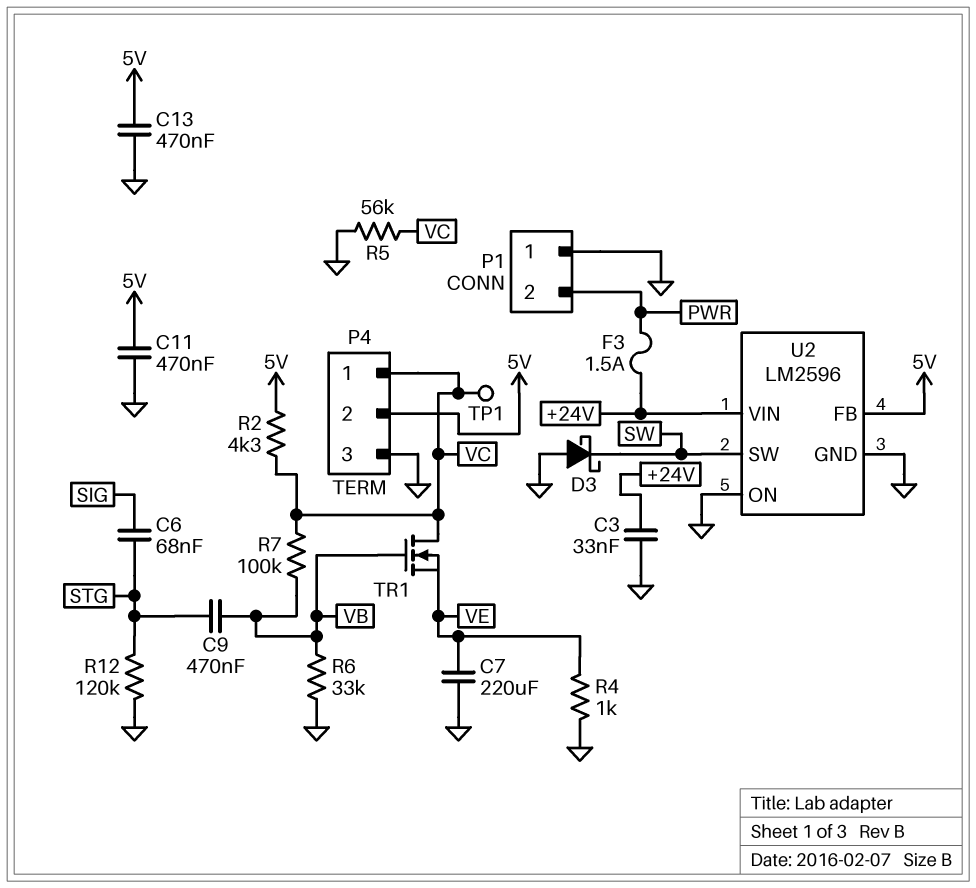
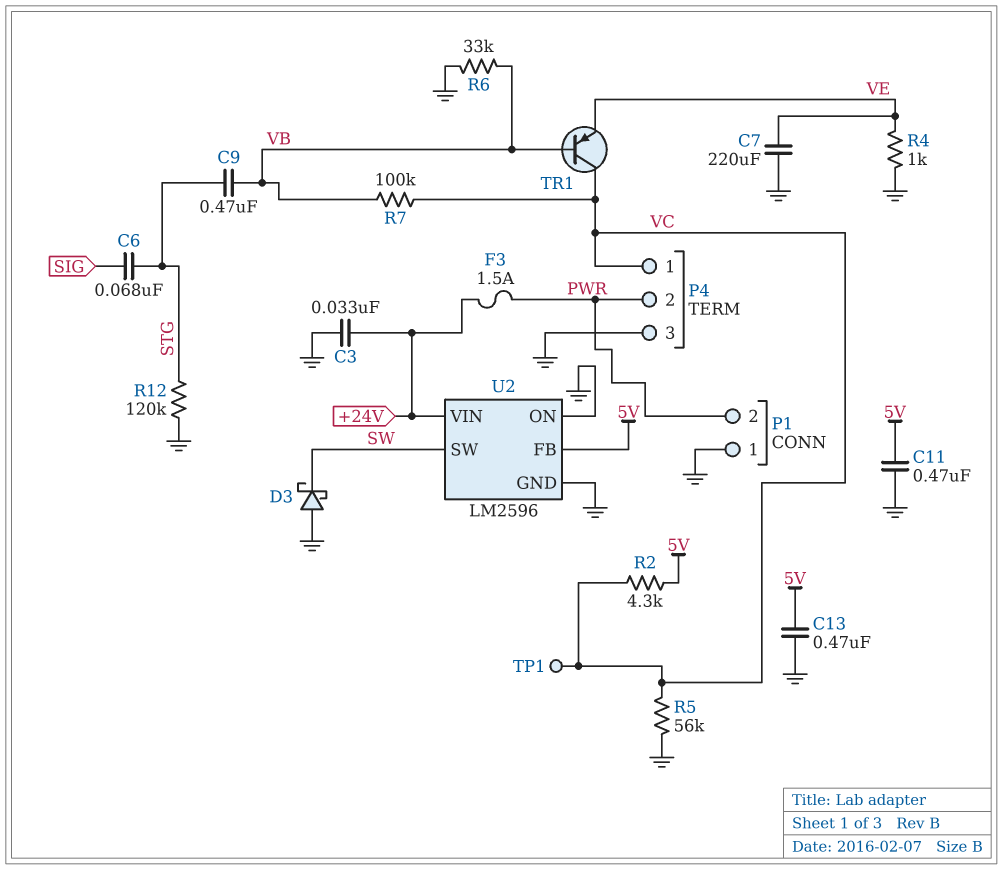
P4 pin 2: 5V -> PWR
TR1: NMOS (G VB, D VC, S VE) -> PNP (B VB, C VC, E VE)

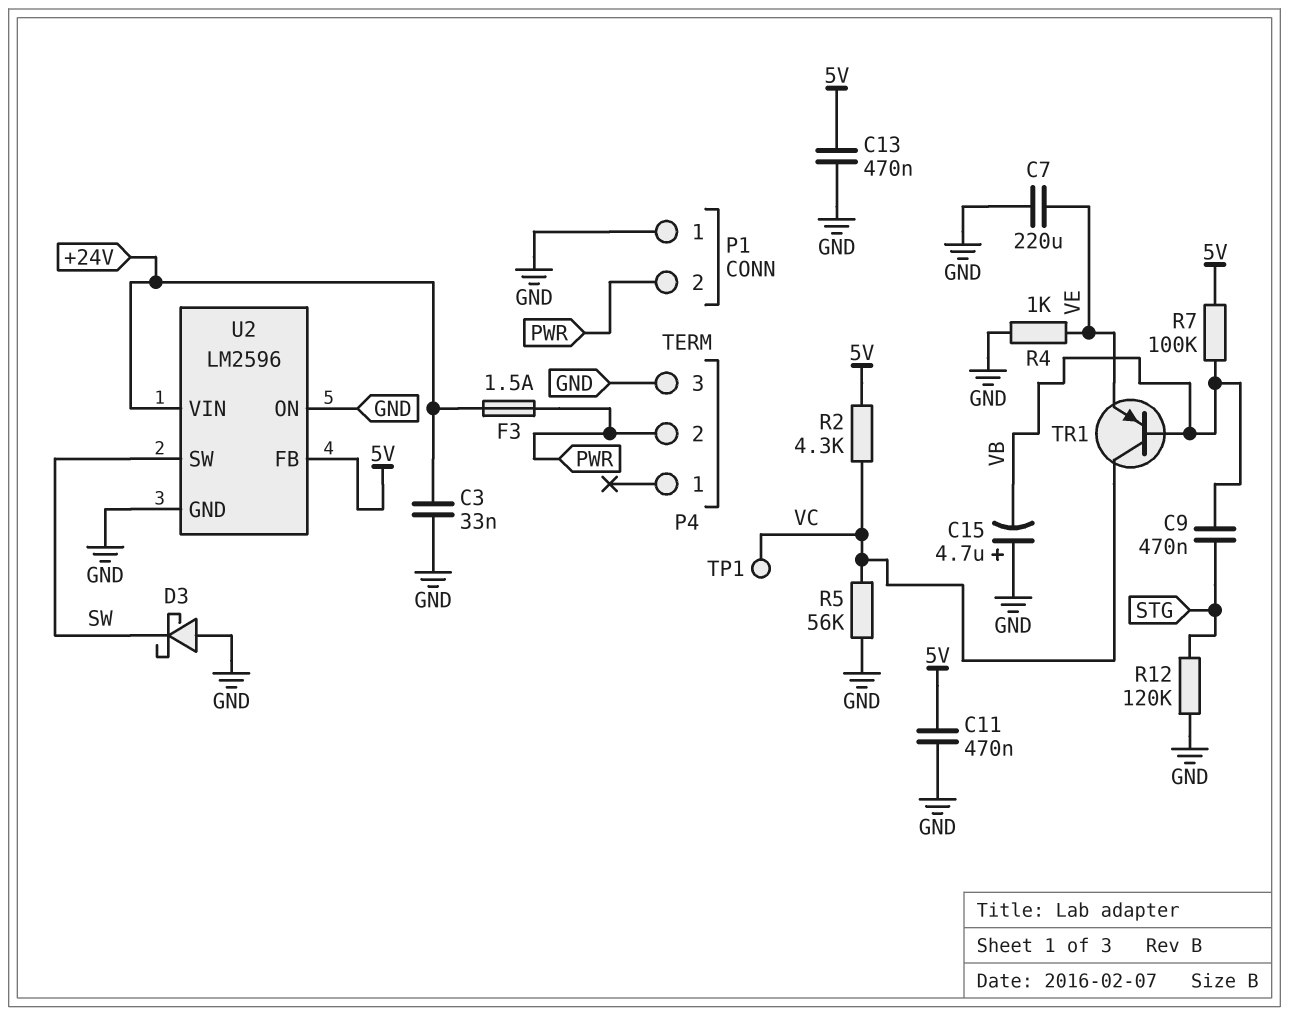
C6: 68nF (SIG, STG) -> none
C15: none -> 4.7uF (plus GND, minus VB)
P4 pin 1: VC -> none
R6: 33k (GND, VB) -> none
R7: 100k (VB, VC) -> 100k (5V, VB)

